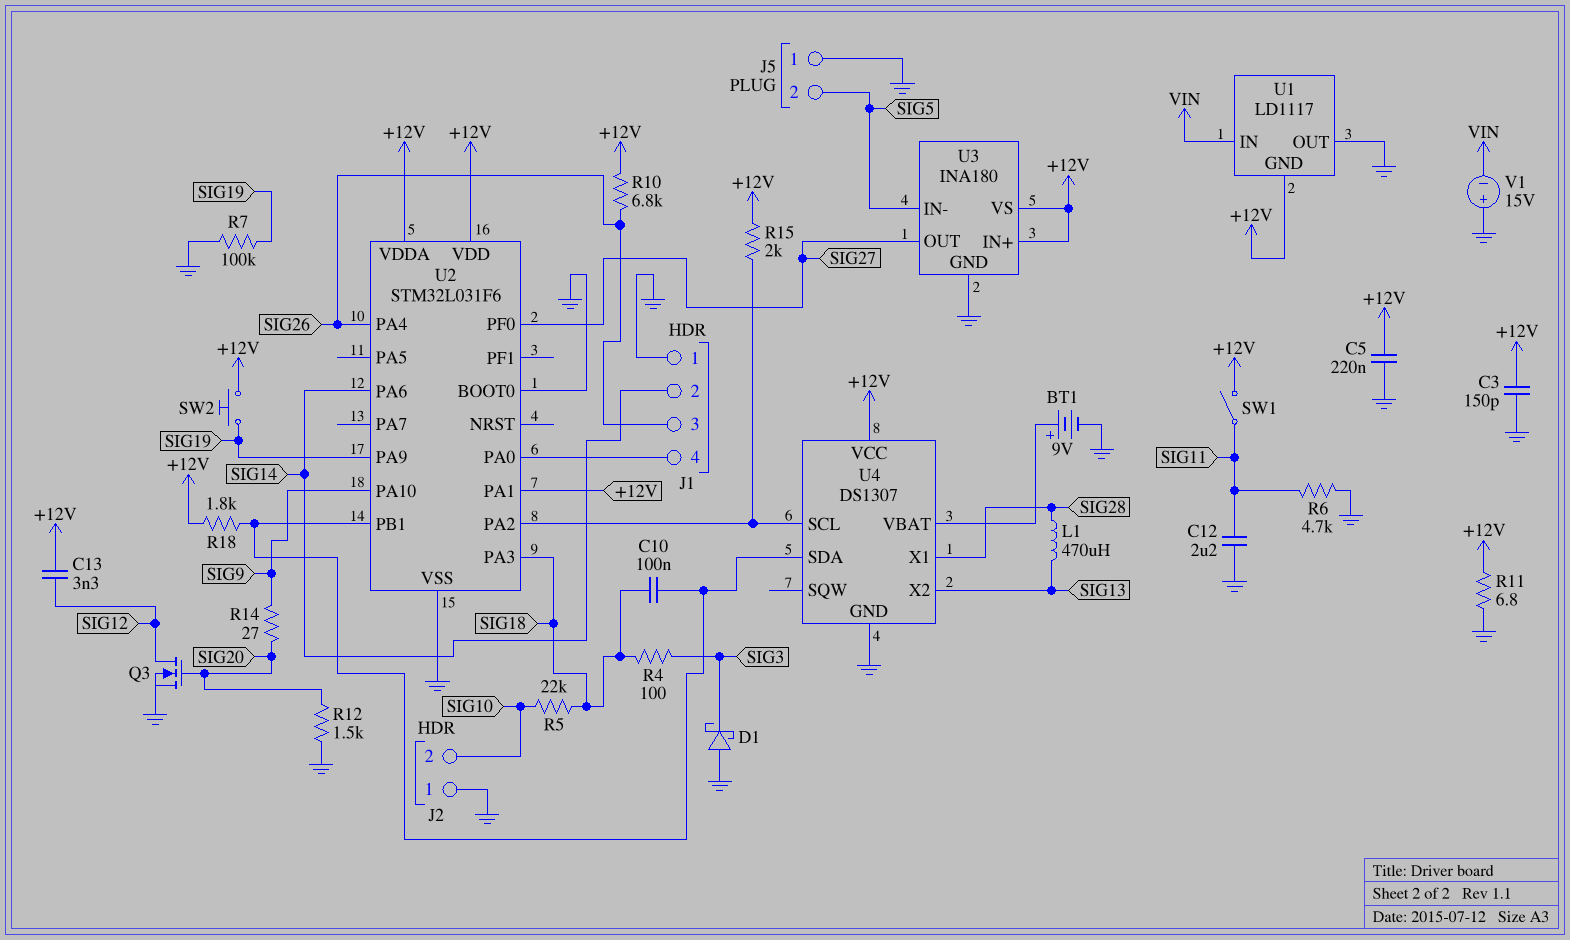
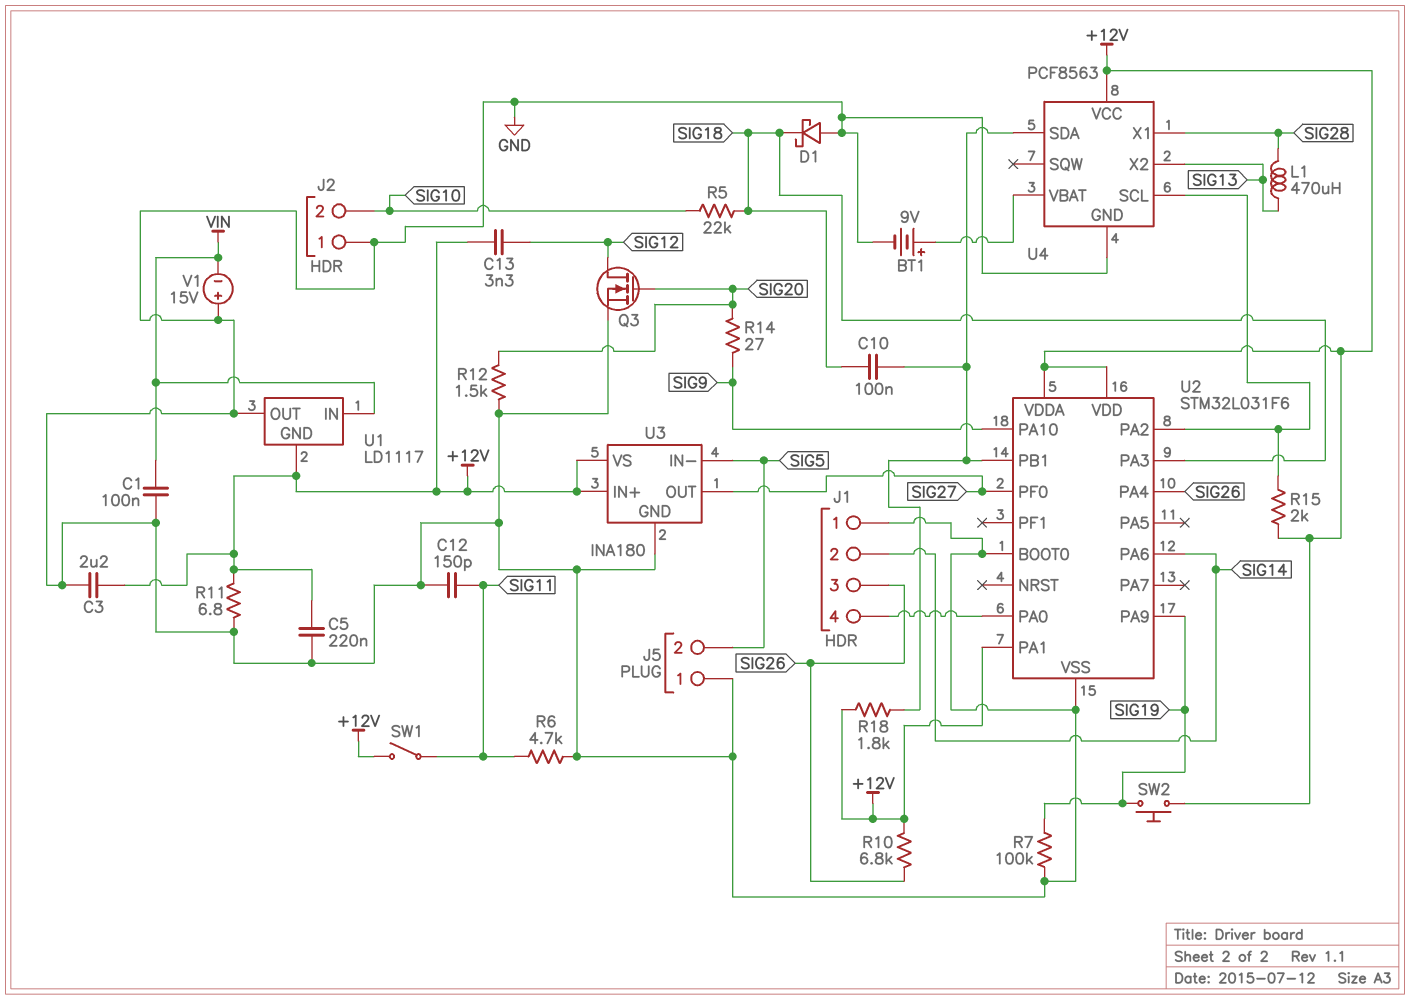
C1: none -> 100nF (GND, VIN)
C3: 150pF (+12V, GND) -> 2.2uF (+12V, GND)
C12: 2.2uF (GND, SIG11) -> 150pF (GND, SIG11)
D1: schottky (A GND, K SIG3) -> schottky (A GND, K SIG18)
R4: 100 (SIG3, SIG18) -> none
U4: DS1307 -> PCF8563

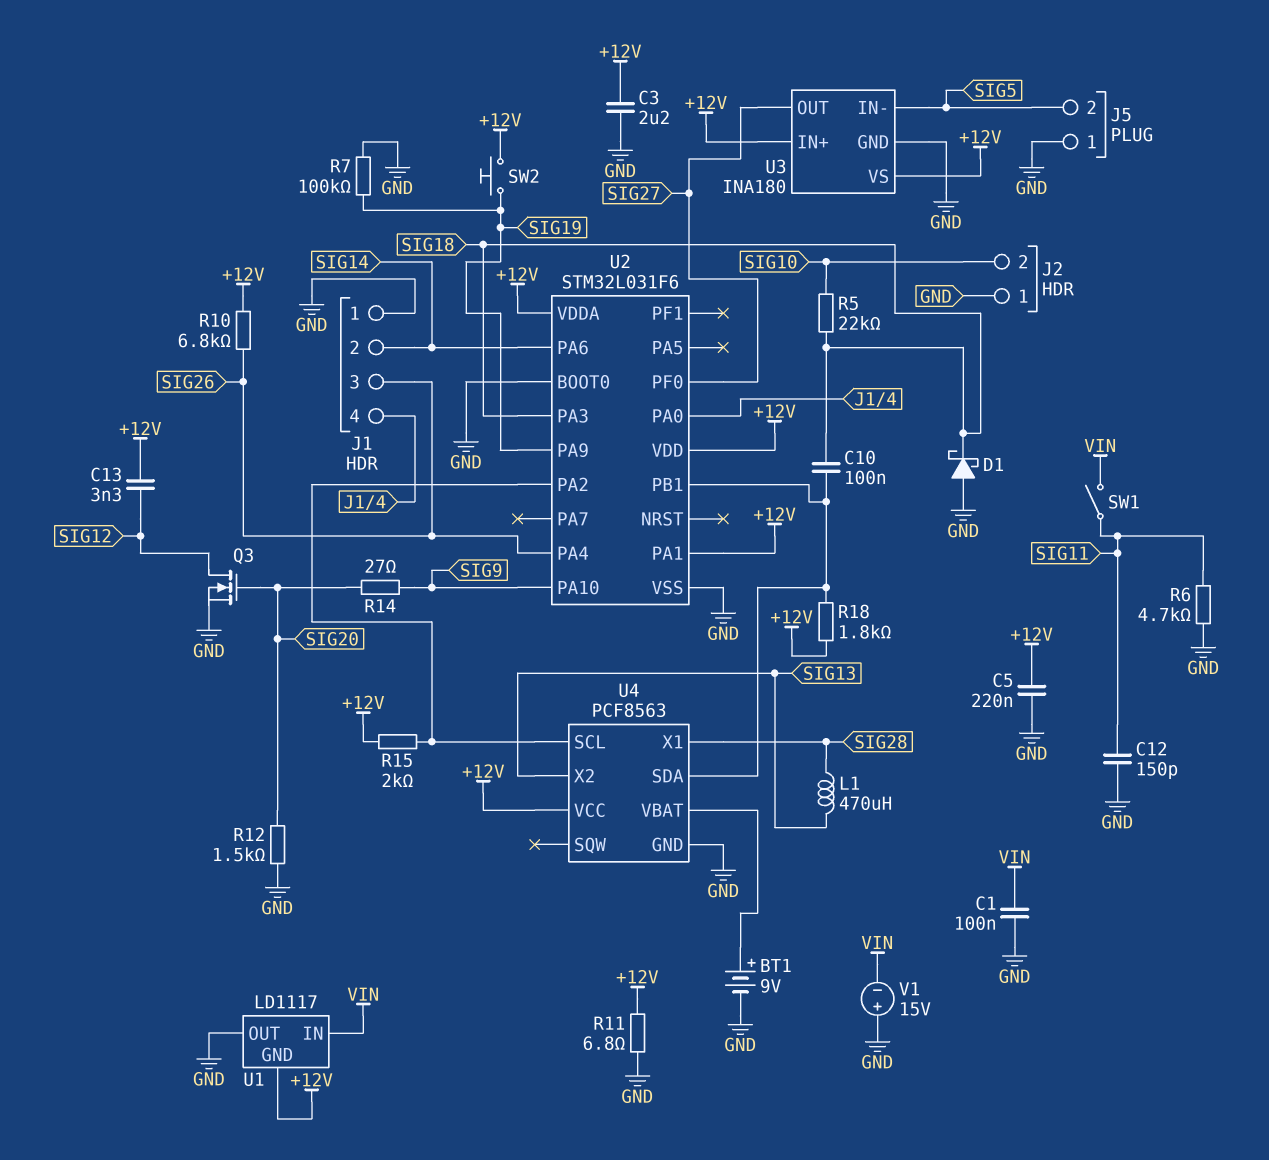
SW1: switch (+12V, SIG11) -> switch (SIG11, VIN)

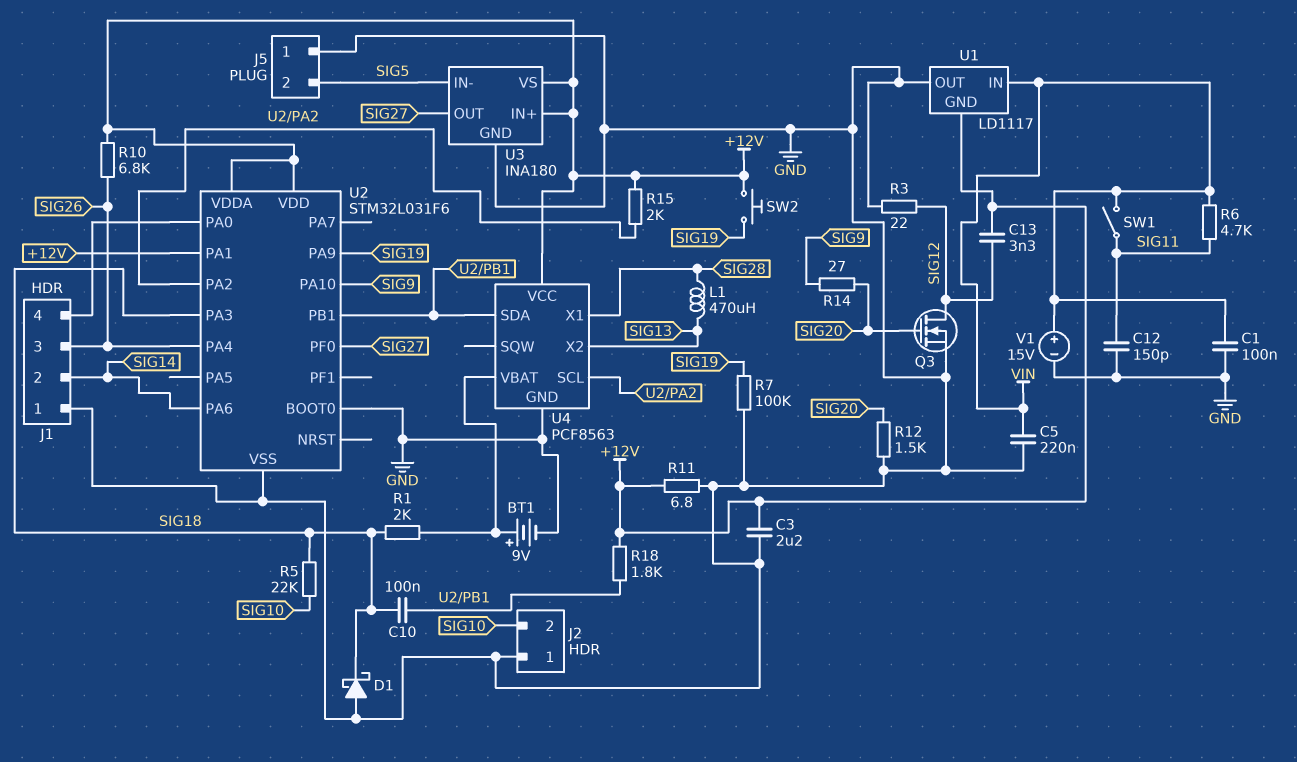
C5: 220nF (+12V, GND) -> 220nF (GND, VIN)
R1: none -> 2k (SIG18, U4/VBAT)
R3: none -> 22 (GND, SIG12)
R6: 4.7k (GND, SIG11) -> 4.7k (SIG11, VIN)
V1: 15V (plus GND, minus VIN) -> 15V (plus VIN, minus GND)

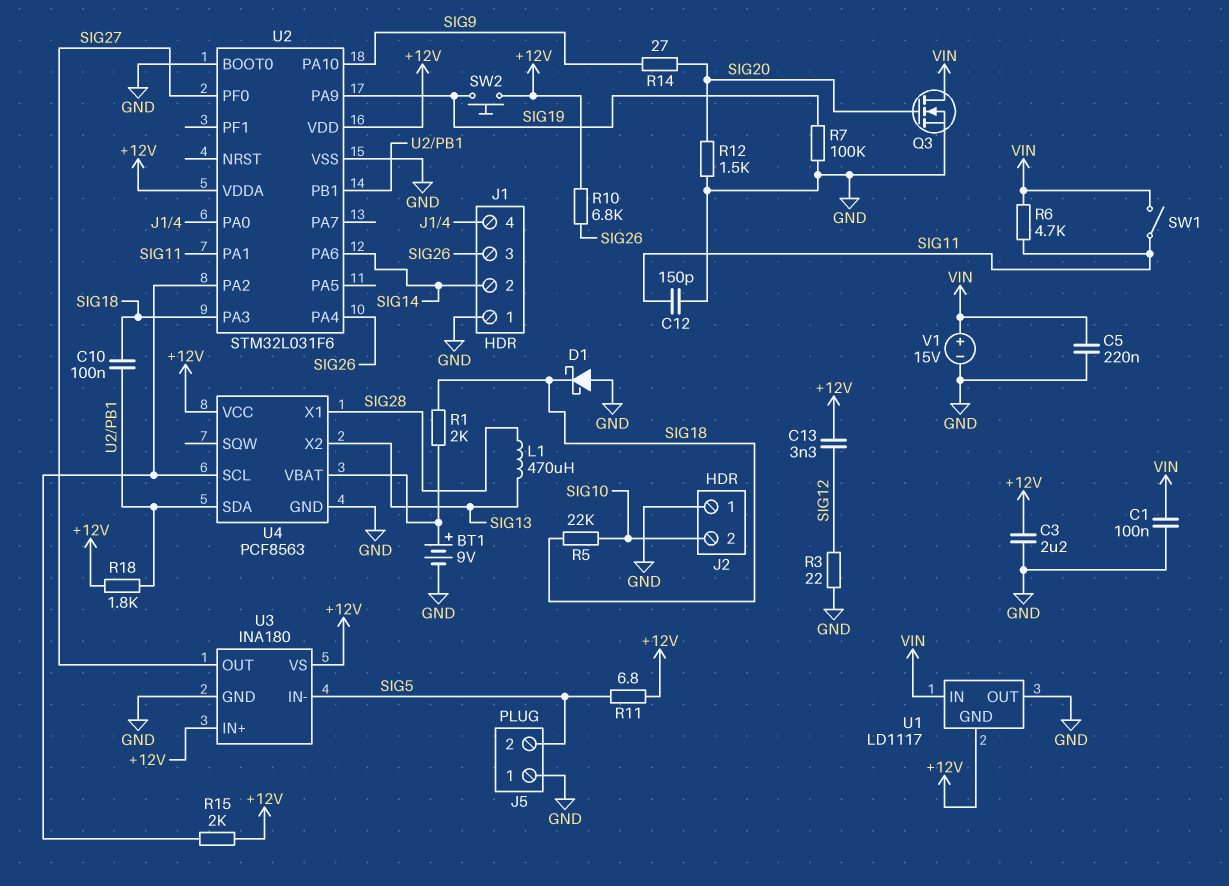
Q3: NMOS (G SIG20, D SIG12, S GND) -> NMOS (G SIG20, D VIN, S GND)
R11: 6.8 (+12V, GND) -> 6.8 (+12V, SIG5)
U2 pin PA1: +12V -> SIG11

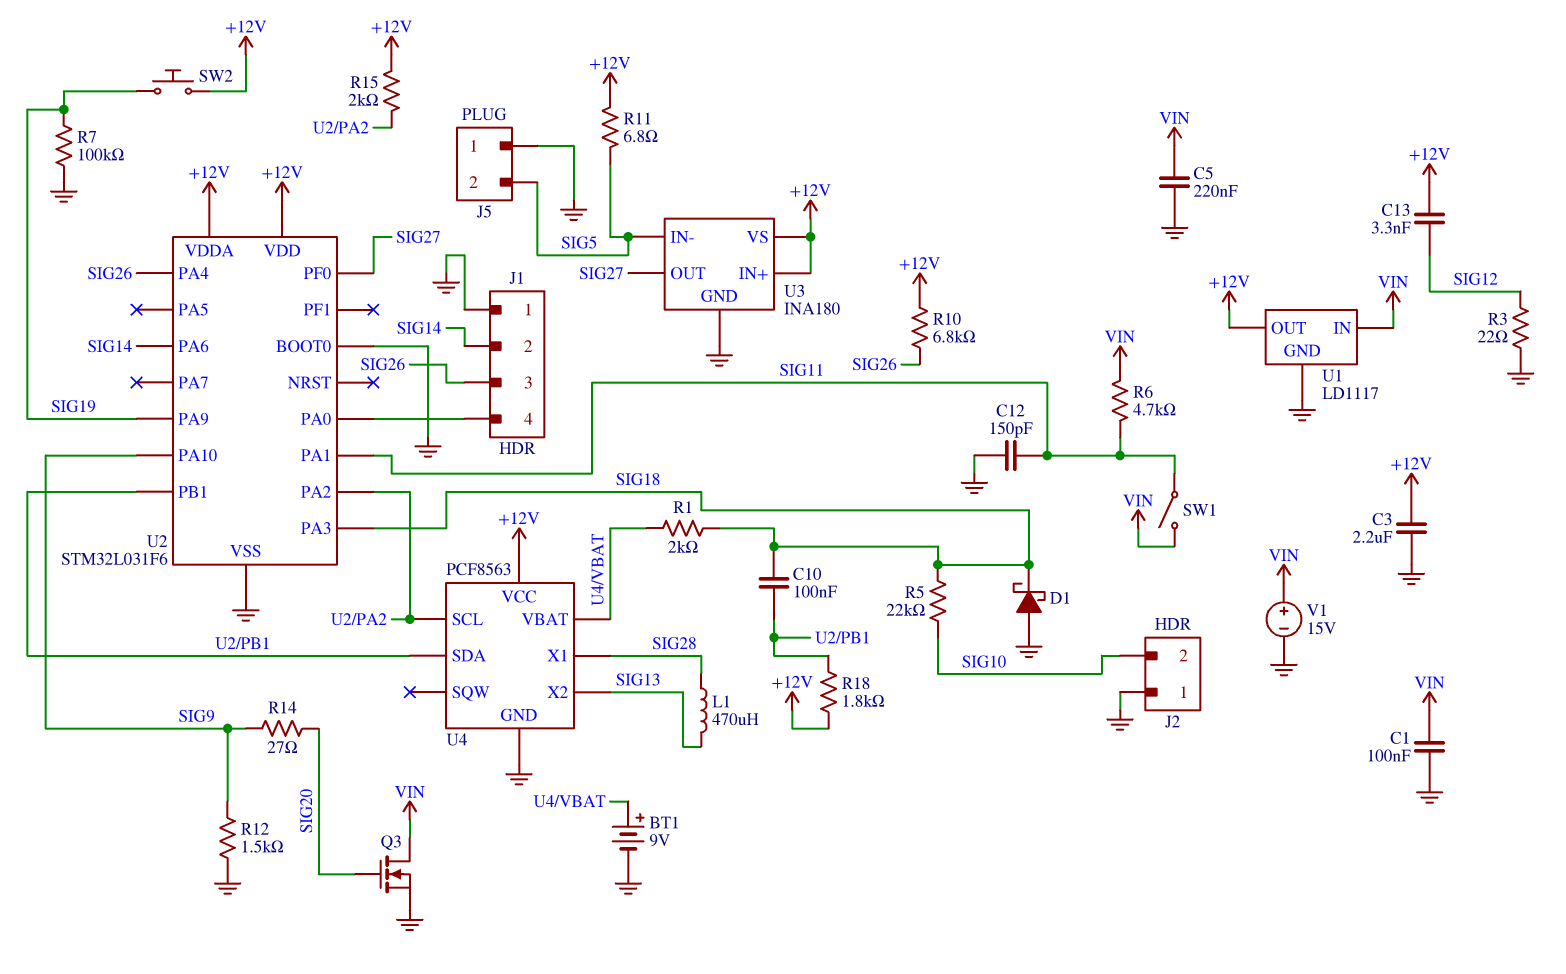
R12: 1.5k (GND, SIG20) -> 1.5k (GND, SIG9)
U1 pin GND: +12V -> GND
U1 pin OUT: GND -> +12V

